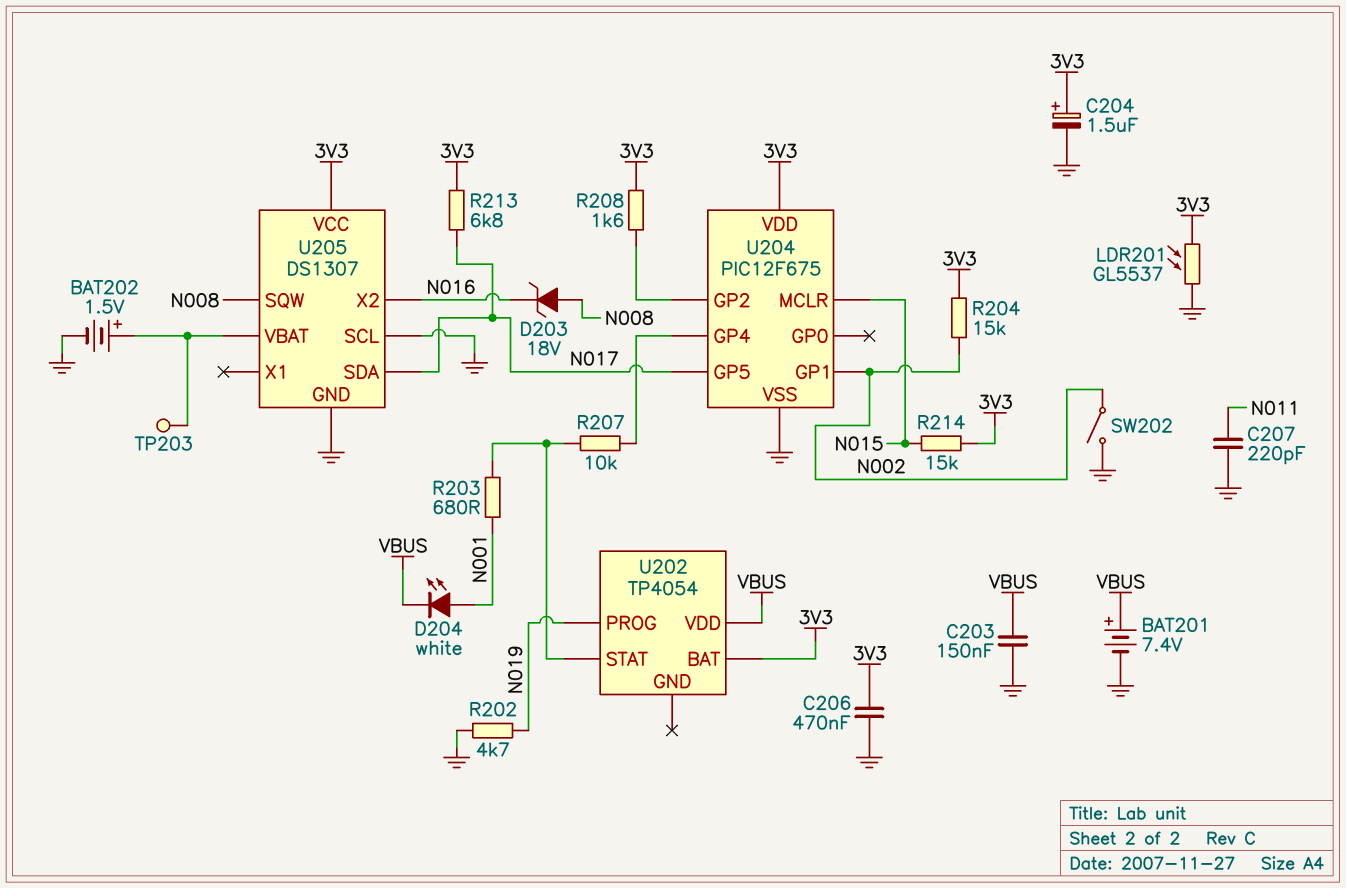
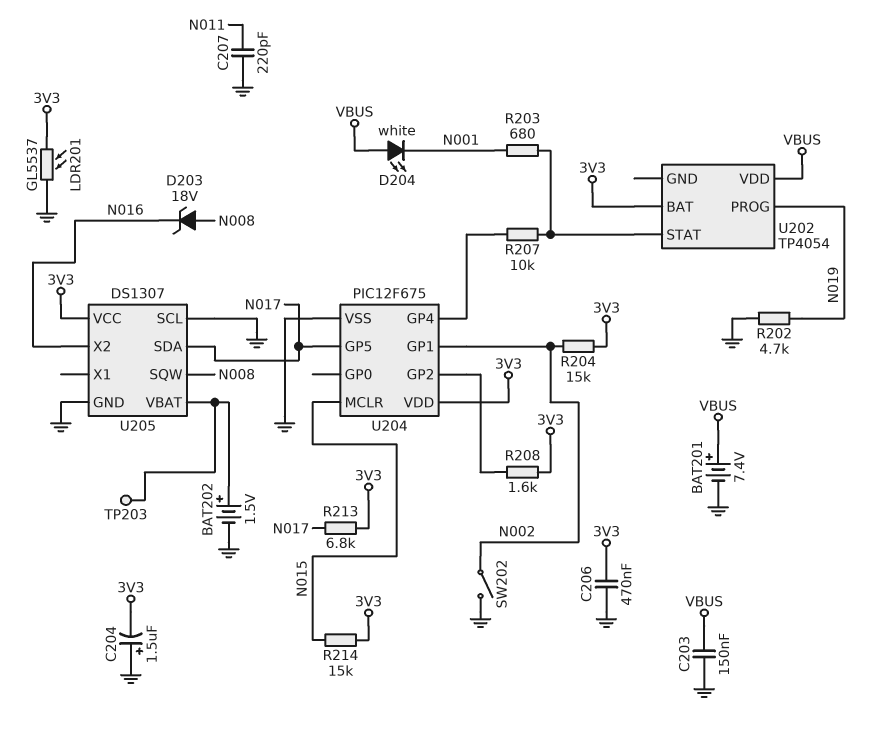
C204: 1.5uF (plus 3V3, minus GND) -> 1.5uF (plus GND, minus 3V3)
D204: LED white (A N001, K VBUS) -> LED white (A VBUS, K N001)

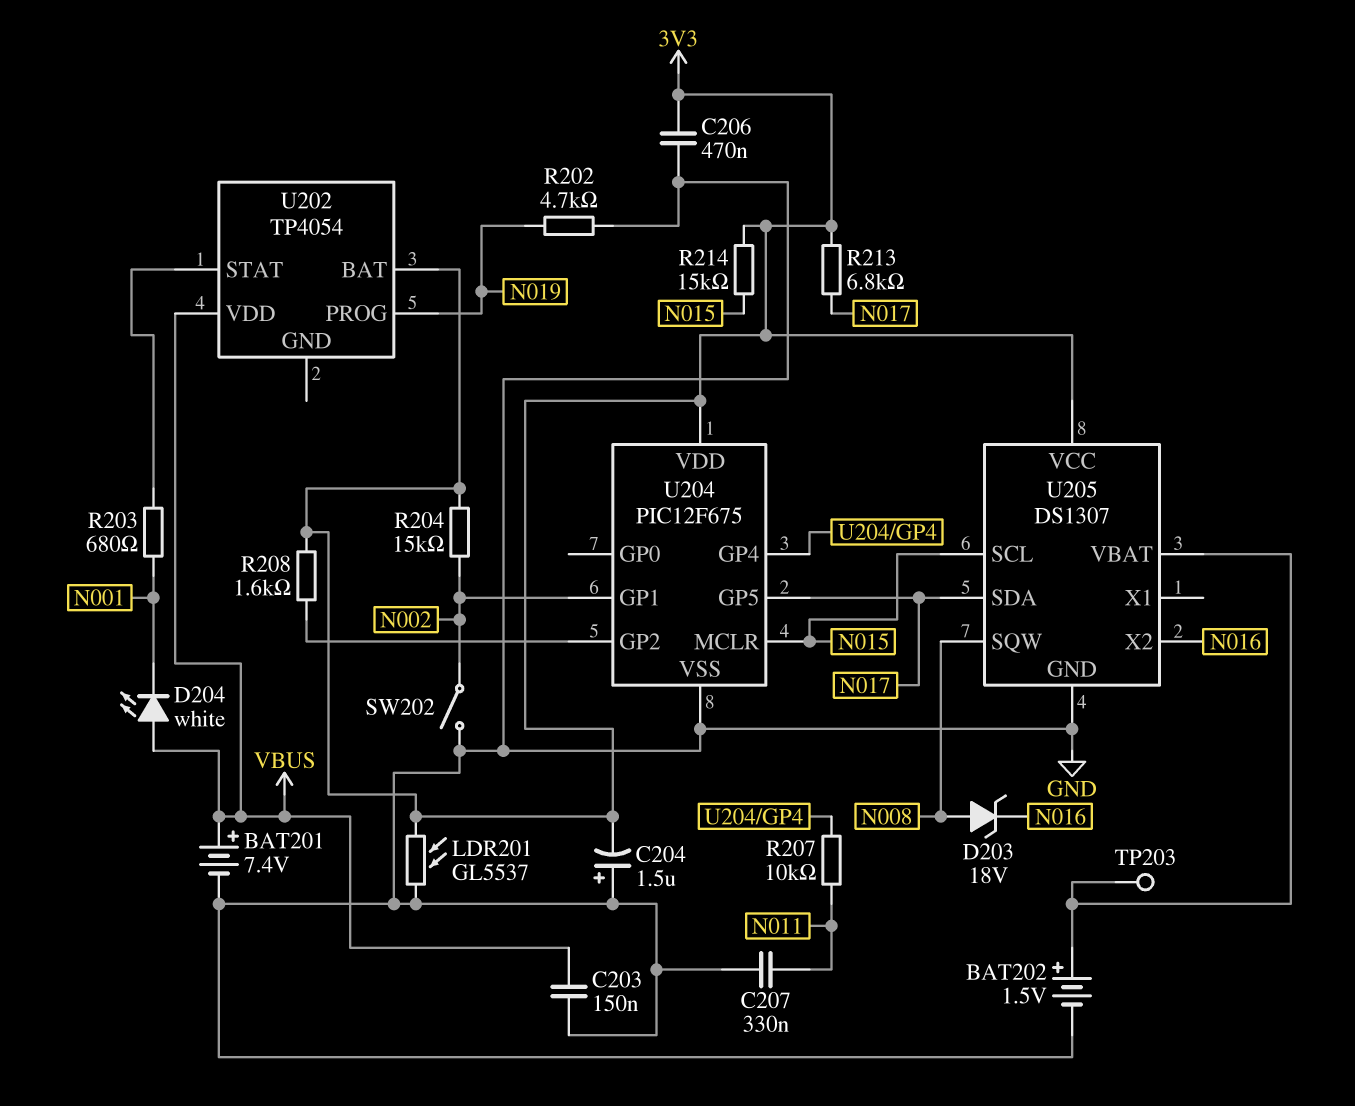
C207: 220pF (GND, N011) -> 330nF (GND, N011)
R207: 10k (U202/STAT, U204/GP4) -> 10k (N011, U204/GP4)
U205 pin SCL: GND -> N015

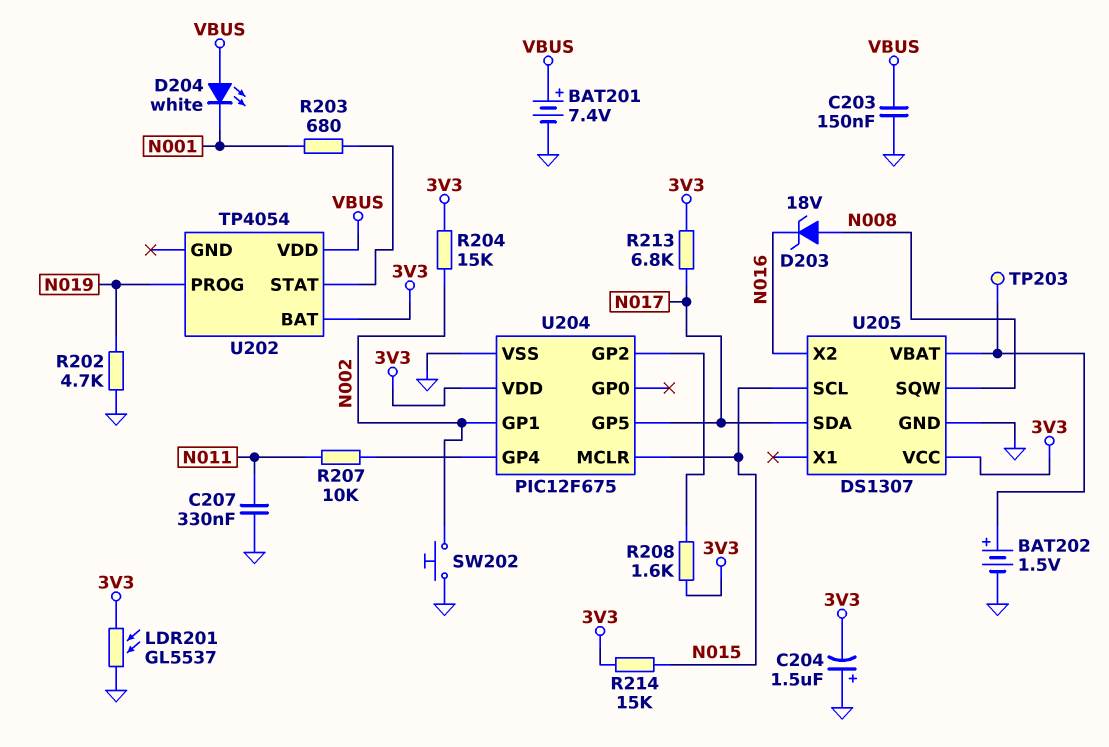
C206: 470nF (3V3, GND) -> none
SW202: switch (GND, N002) -> button (GND, N002)

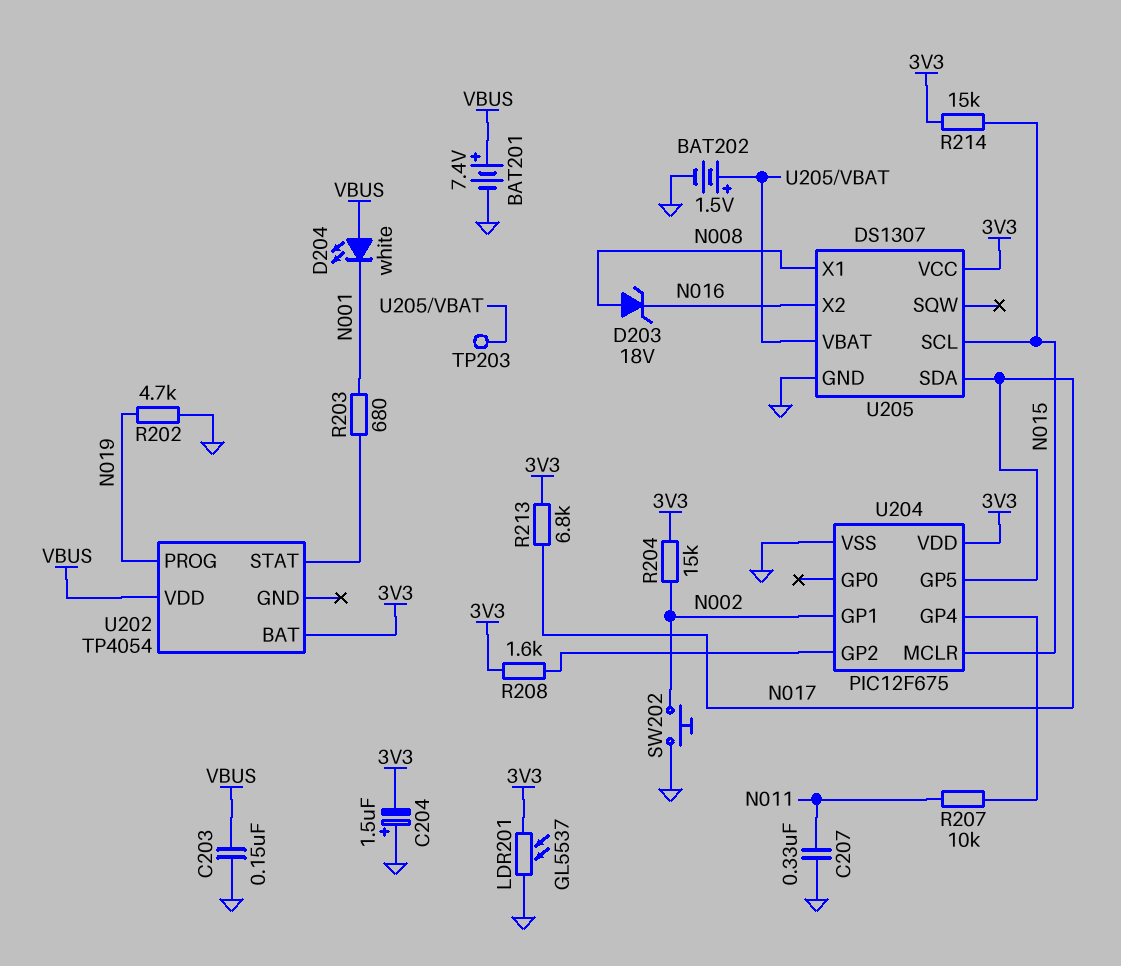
U205 pin SQW: N008 -> none
U205 pin X1: none -> N008

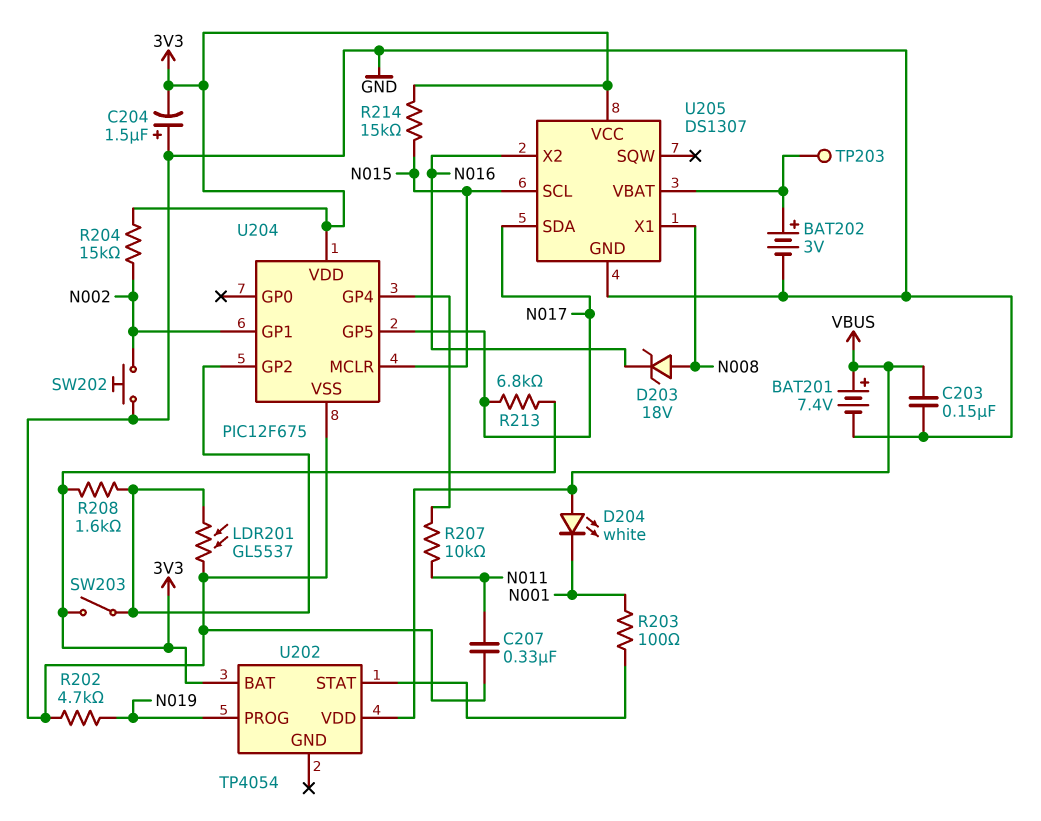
BAT202: 1.5V (plus U205/VBAT, minus GND) -> 3V (plus U205/VBAT, minus GND)
LDR201: GL5537 (3V3, GND) -> GL5537 (GND, U204/GP2)
R203: 680 (N001, U202/STAT) -> 100 (N001, U202/STAT)
SW203: none -> switch (3V3, U204/GP2)

